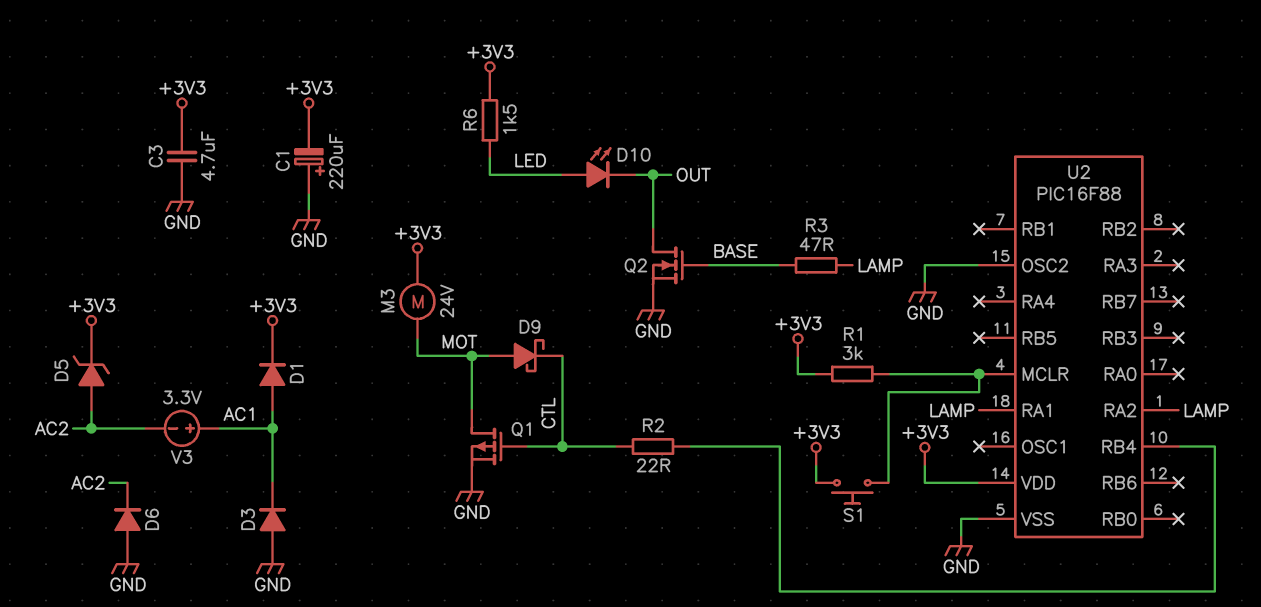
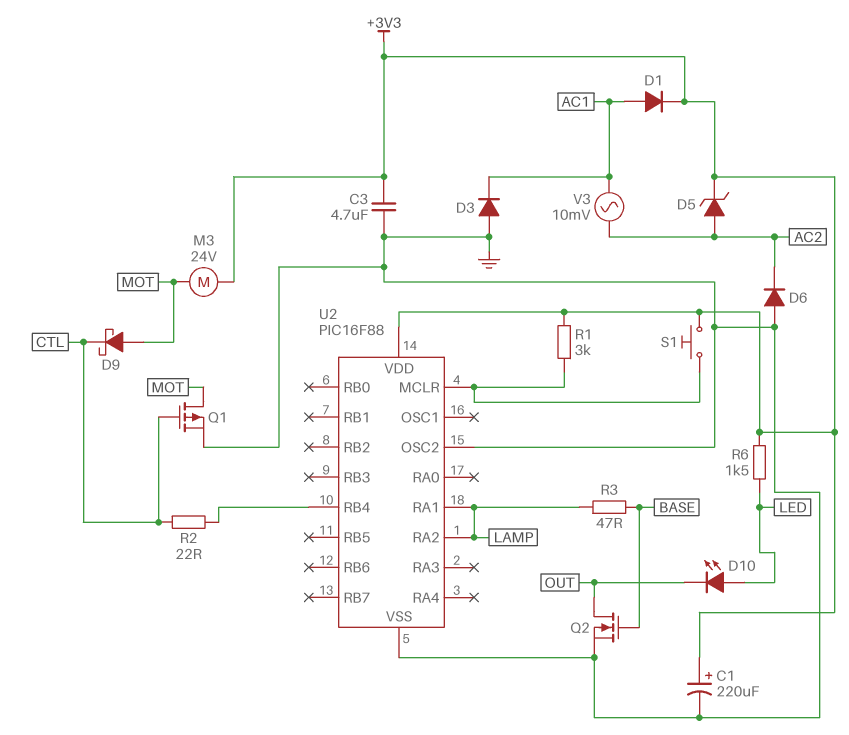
C1: 220uF (plus GND, minus +3V3) -> 220uF (plus +3V3, minus GND)
V3: 3.3V (plus AC1, minus AC2) -> AC 10mV (AC1, AC2)

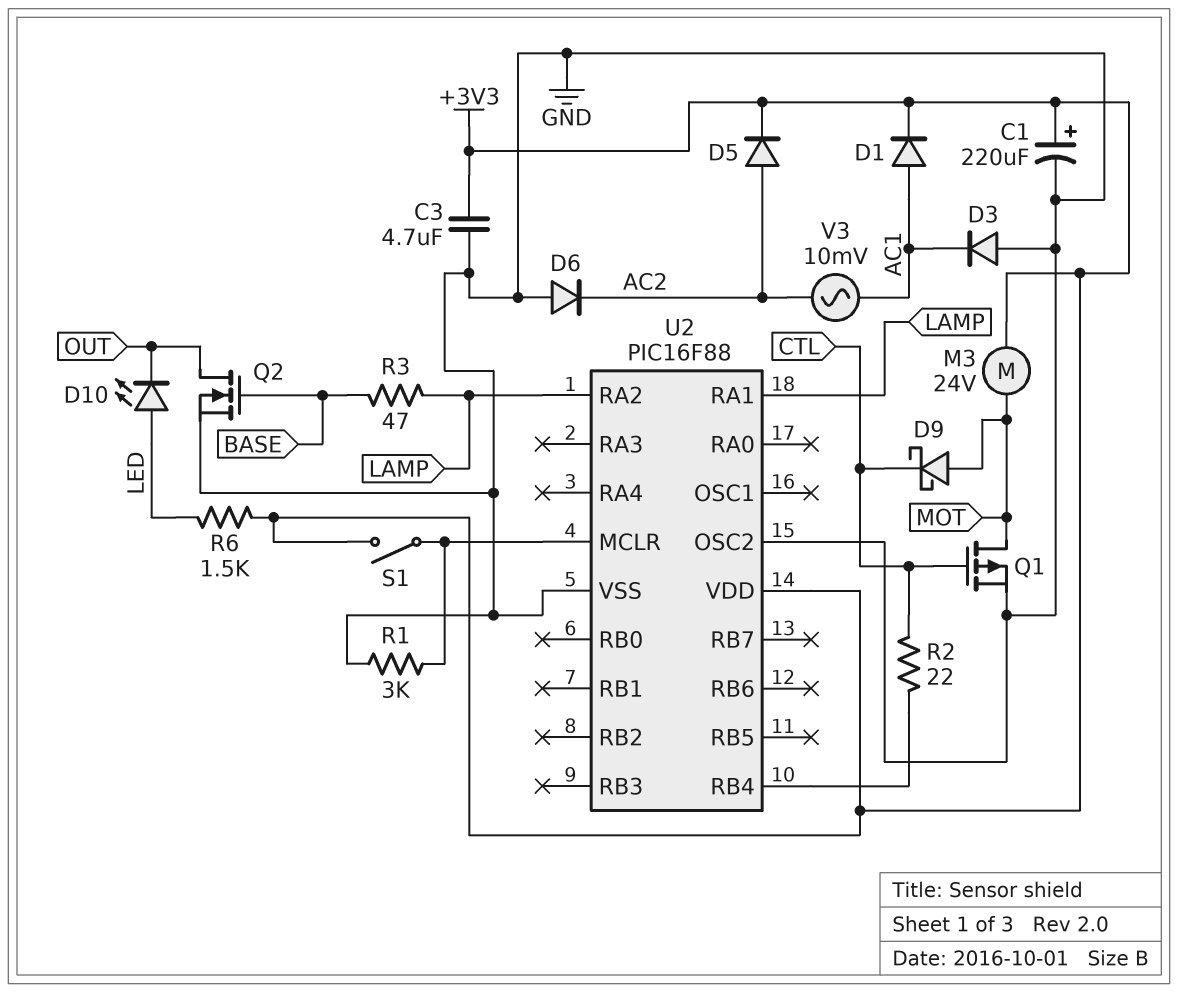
D5: zener (A AC2, K +3V3) -> diode (A AC2, K +3V3)
R1: 3k (+3V3, U2/MCLR) -> 3k (GND, U2/MCLR)
S1: button (+3V3, U2/MCLR) -> switch (+3V3, U2/MCLR)

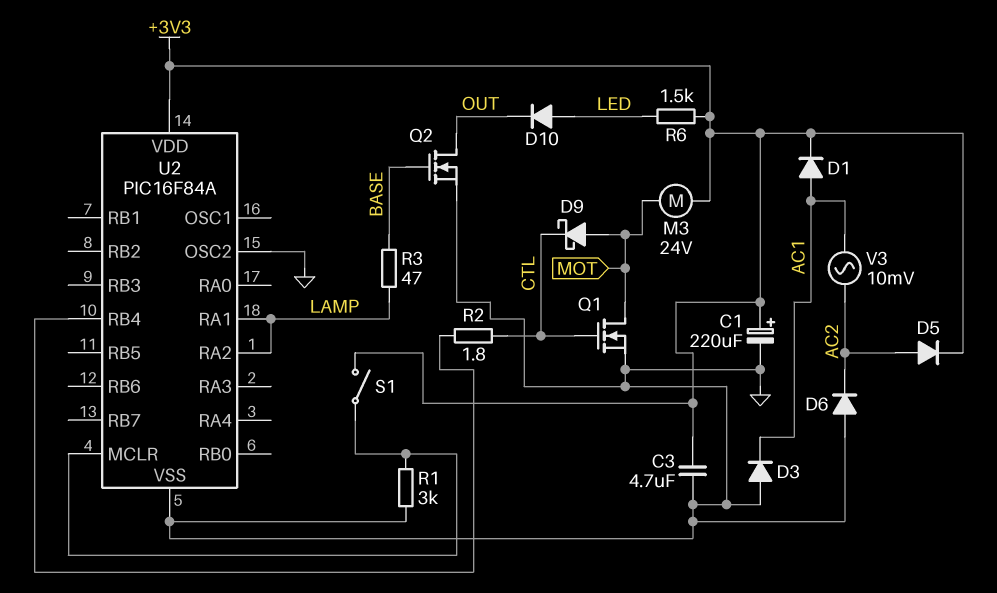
D10: LED (A LED, K OUT) -> diode (A LED, K OUT)
Q1: PMOS (G CTL, D MOT, S GND) -> NMOS (G CTL, D MOT, S GND)
R2: 22 (CTL, U2/RB4) -> 1.8 (CTL, U2/RB4)
U2: PIC16F88 -> PIC16F84A

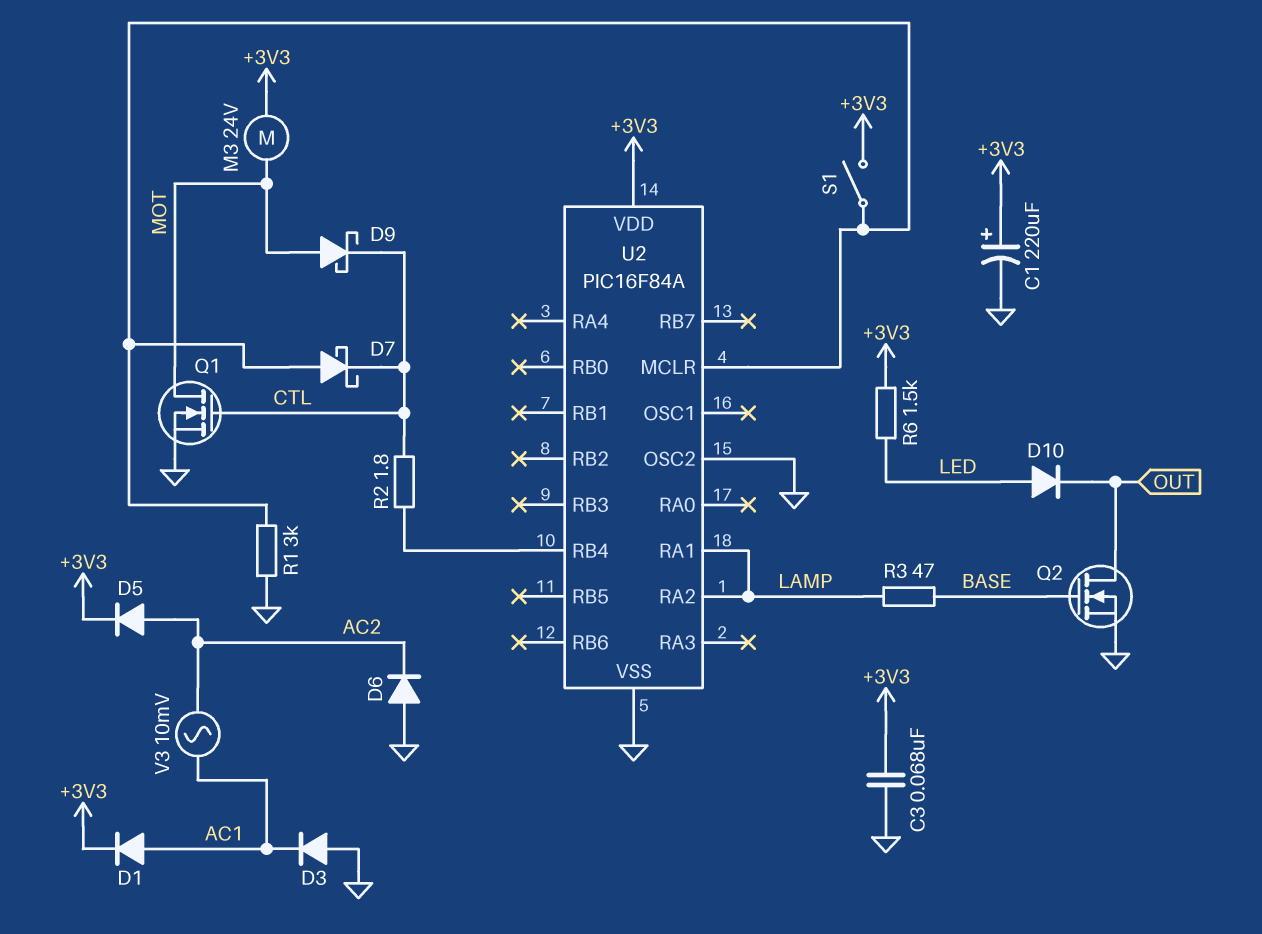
C3: 4.7uF (+3V3, GND) -> 68nF (+3V3, GND)
D7: none -> schottky (A U2/MCLR, K CTL)

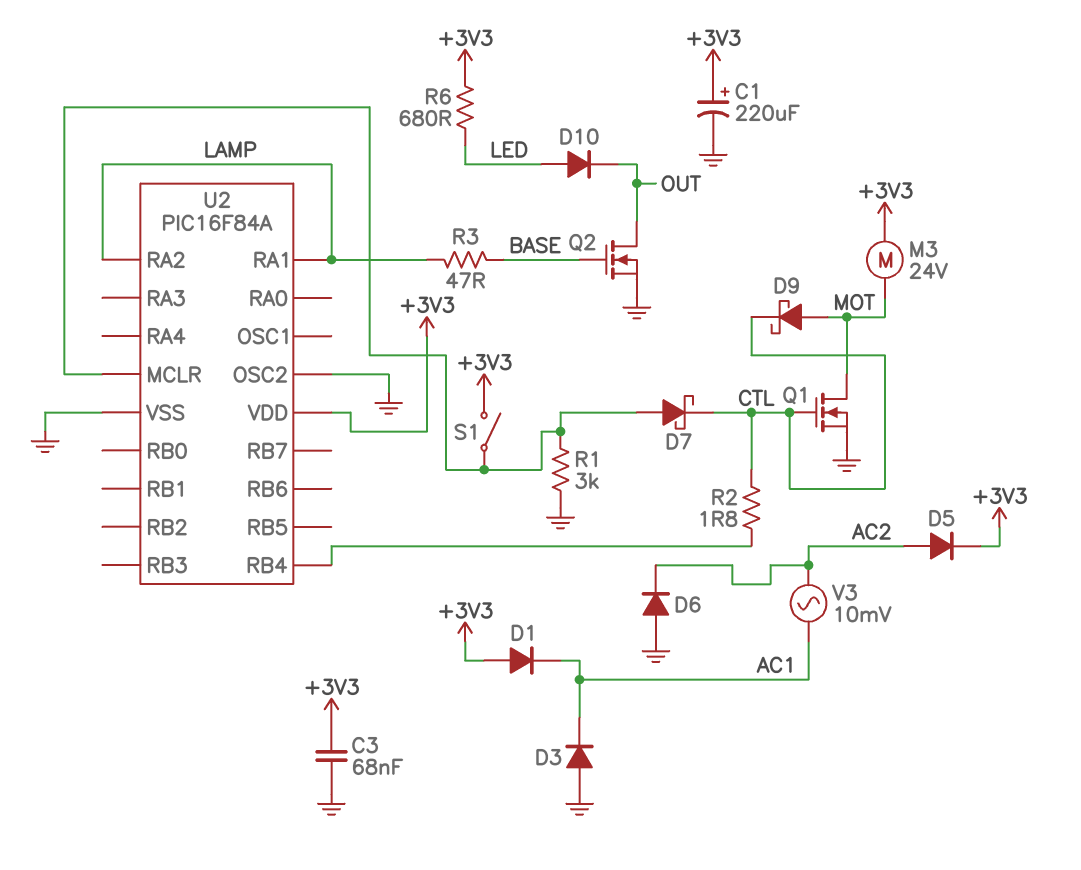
D1: diode (A AC1, K +3V3) -> diode (A +3V3, K AC1)
R6: 1.5k (+3V3, LED) -> 680 (+3V3, LED)

